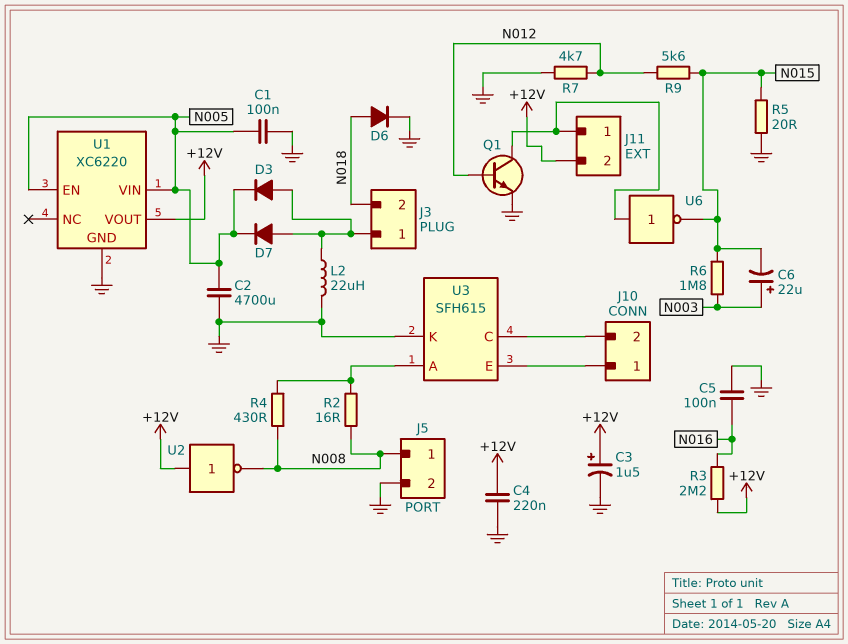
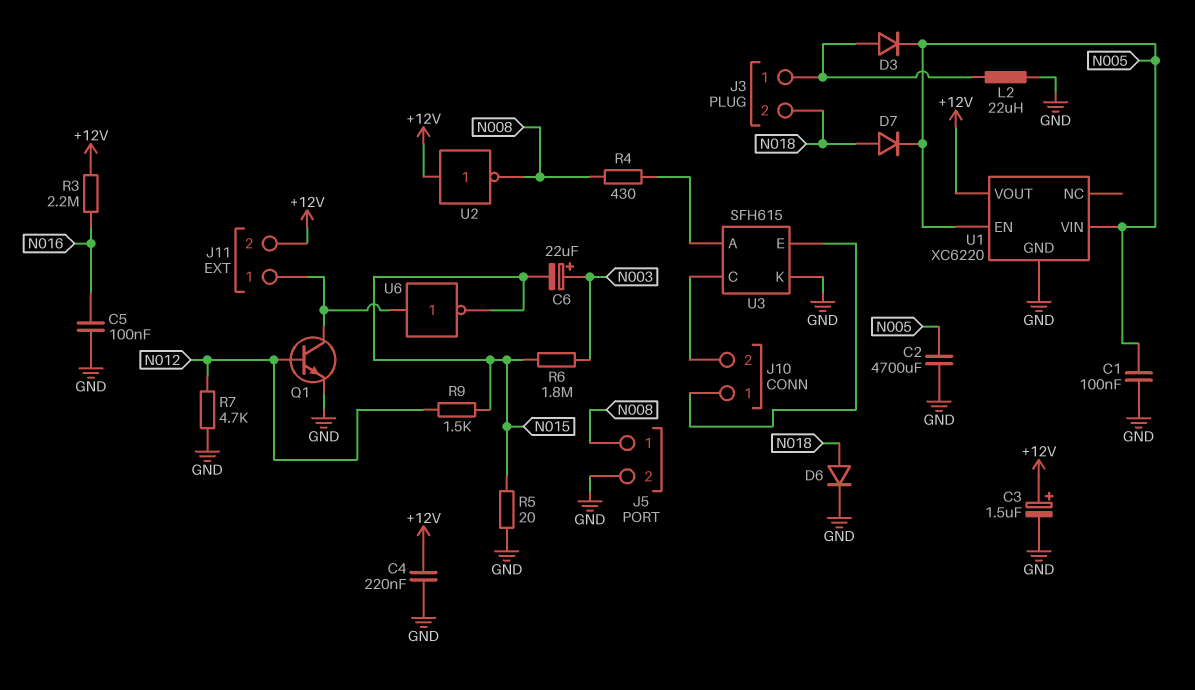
D7: diode (A J3/1, K N005) -> diode (A N018, K N005)
R2: 16 (N008, U3/A) -> none
R9: 5.6k (N012, N015) -> 1.5k (N012, N015)

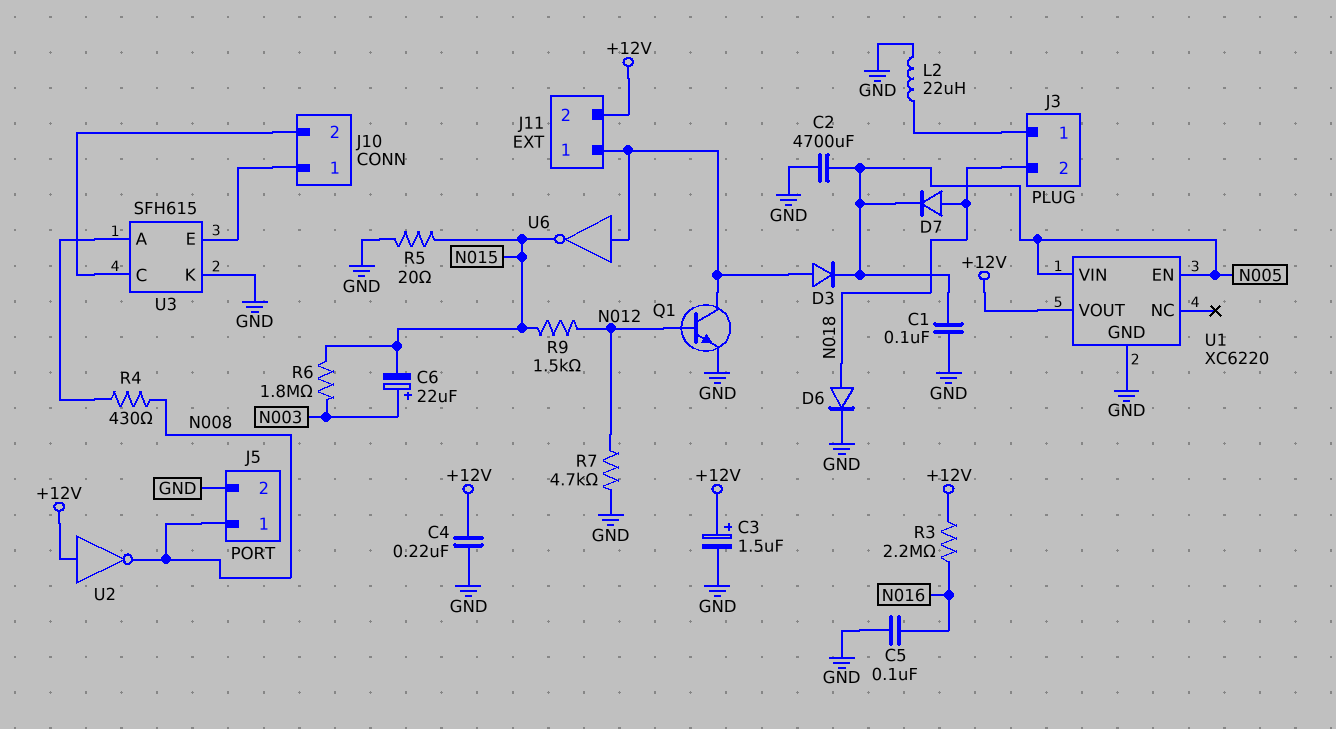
D3: diode (A J3/1, K N005) -> diode (A J11/1, K N005)

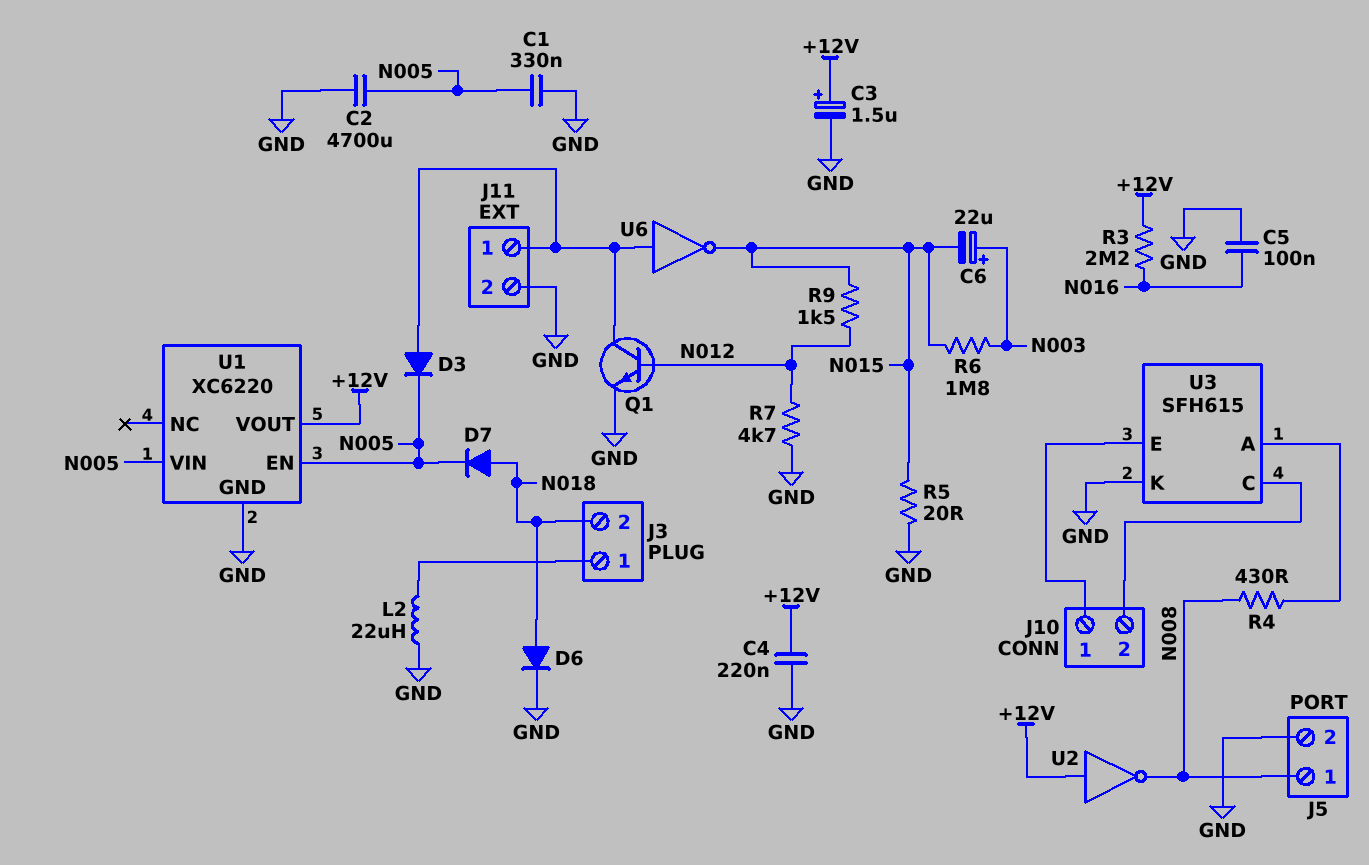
C1: 100nF (GND, N005) -> 330nF (GND, N005)
J11 pin 2: +12V -> GND

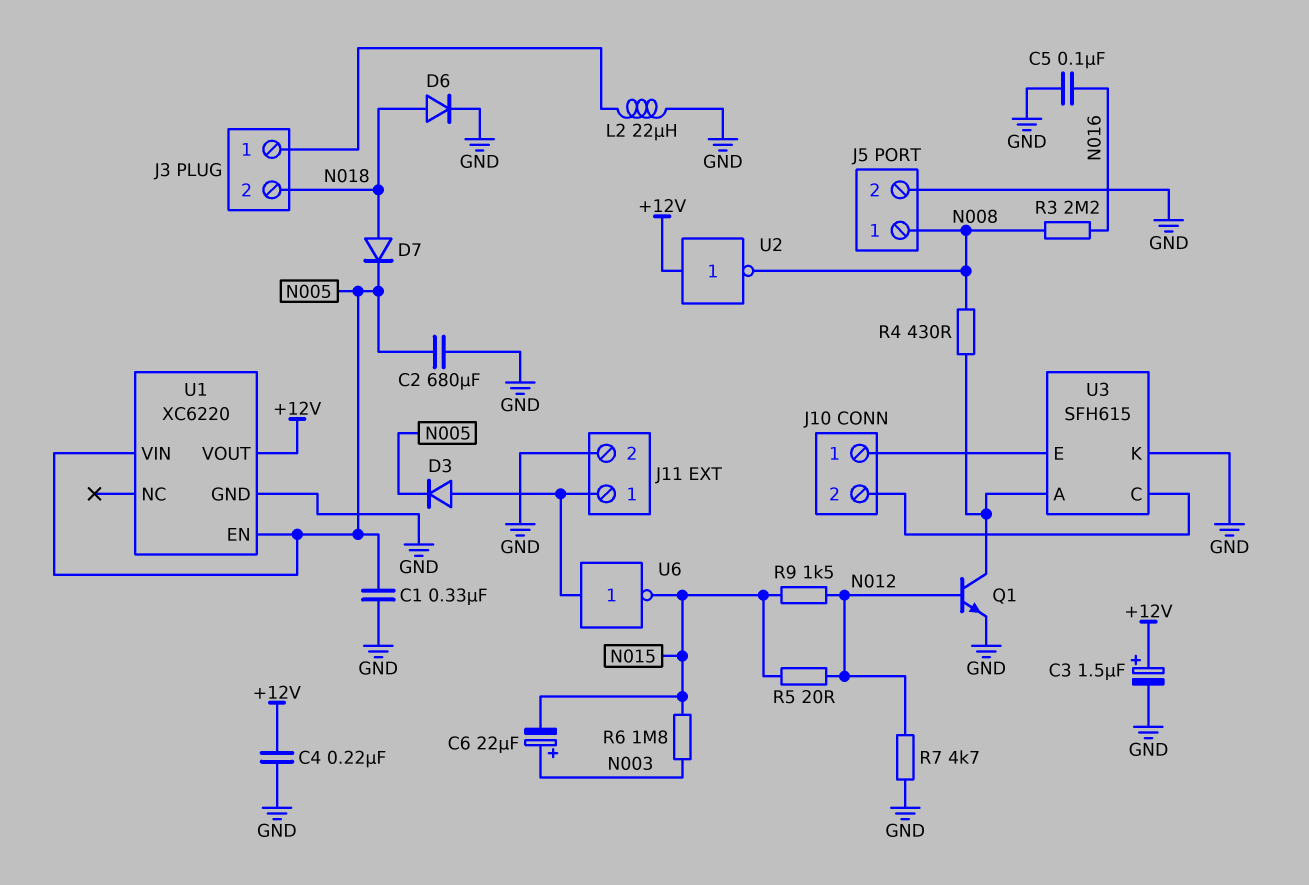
C2: 4700uF (GND, N005) -> 680uF (GND, N005)
Q1: NPN (B N012, C J11/1, E GND) -> NPN (B N012, C U3/A, E GND)
R3: 2.2M (+12V, N016) -> 2.2M (N008, N016)
R5: 20 (GND, N015) -> 20 (N012, N015)

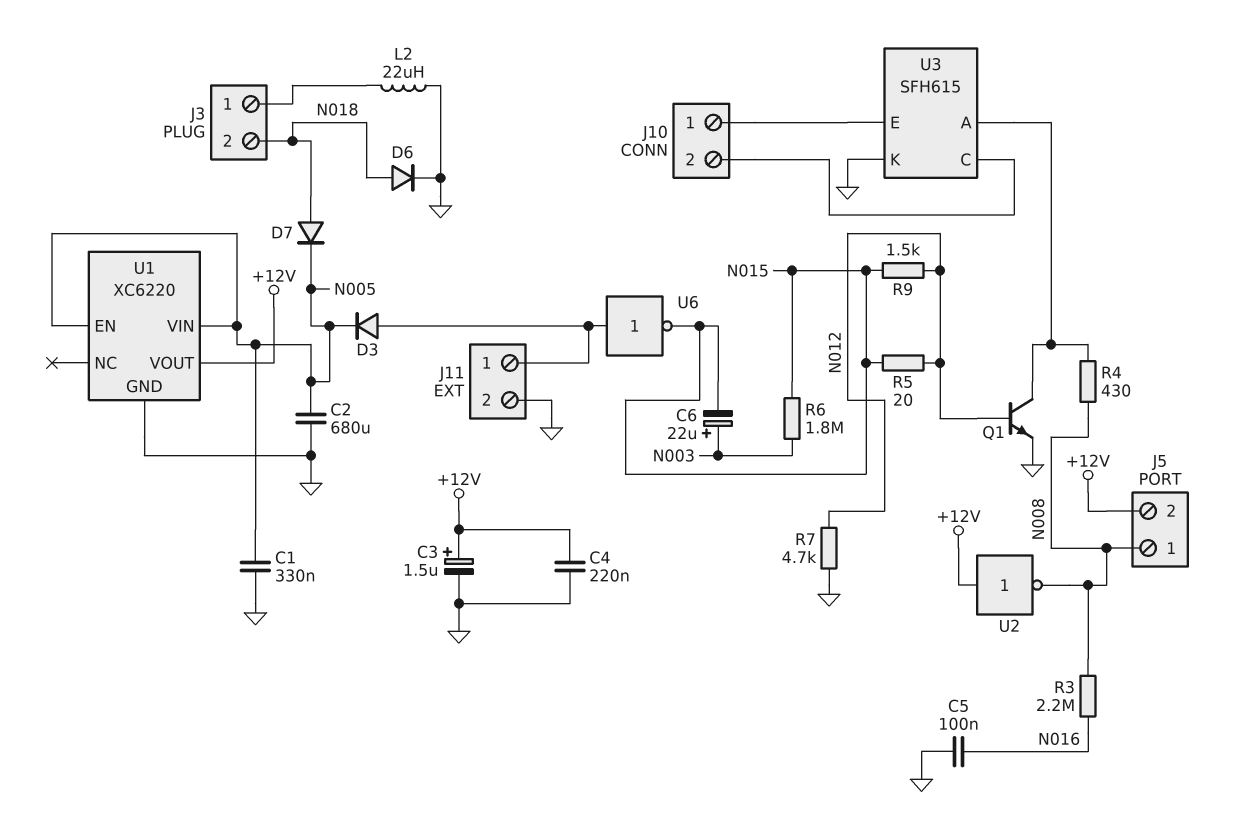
J5 pin 2: GND -> +12V

